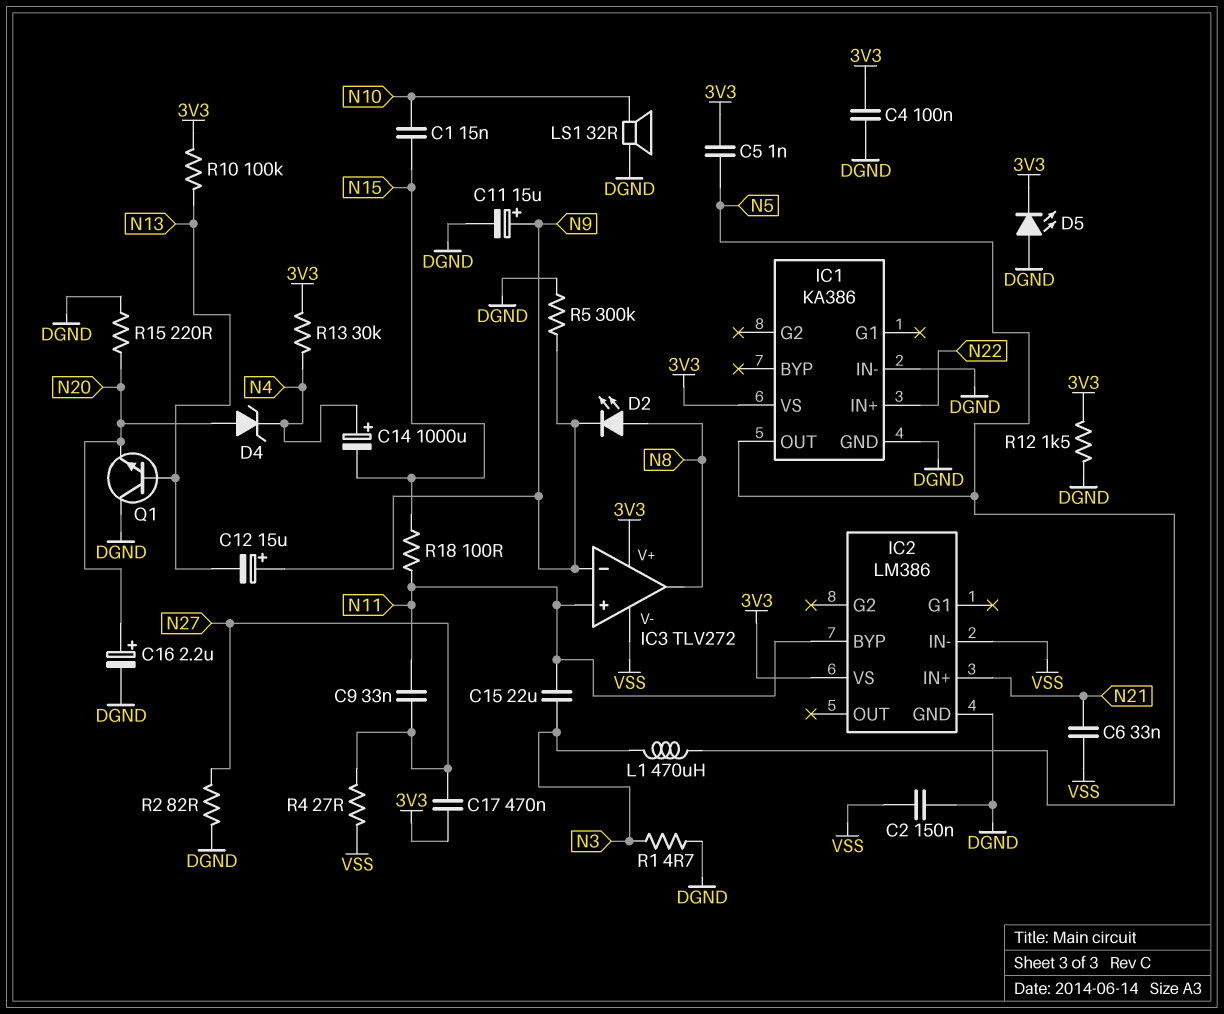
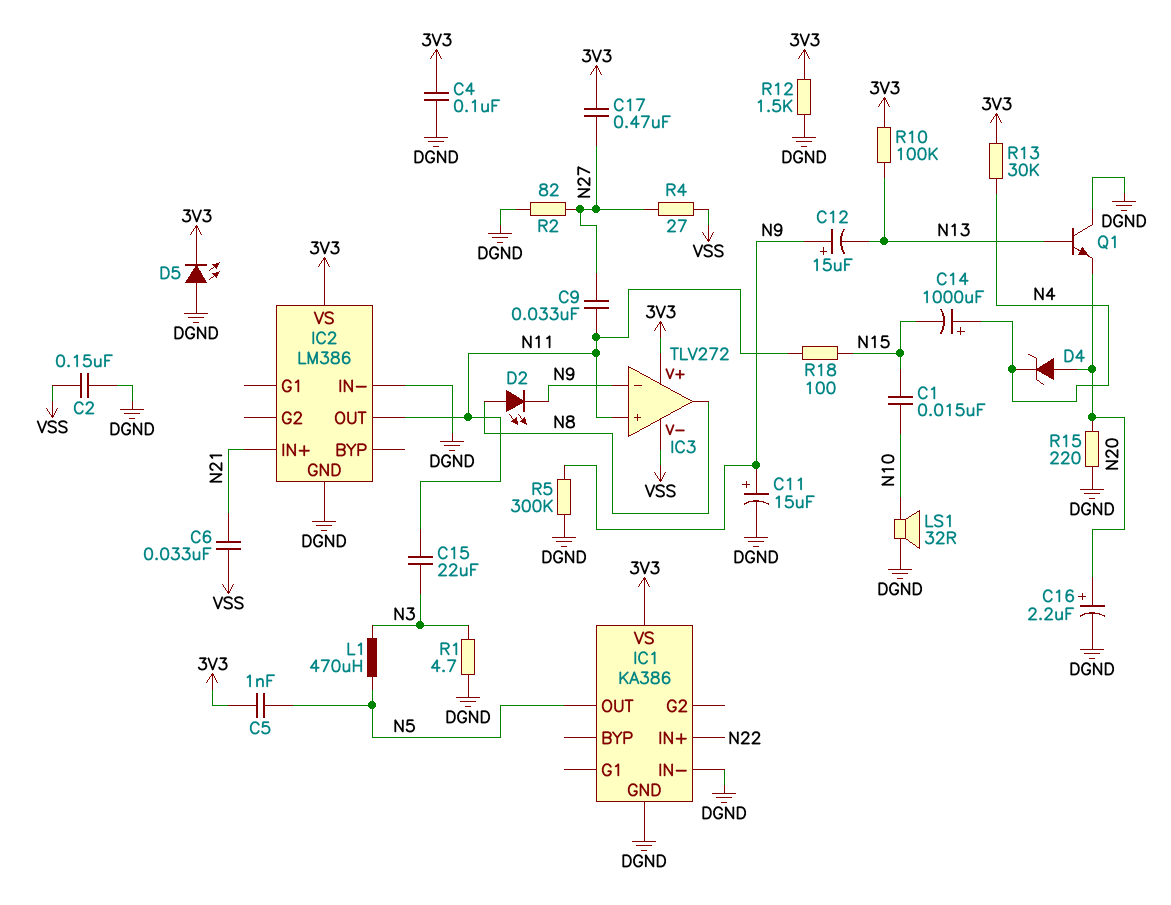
IC2 pin BYP: N11 -> none
IC2 pin IN-: VSS -> DGND
IC2 pin OUT: none -> N11

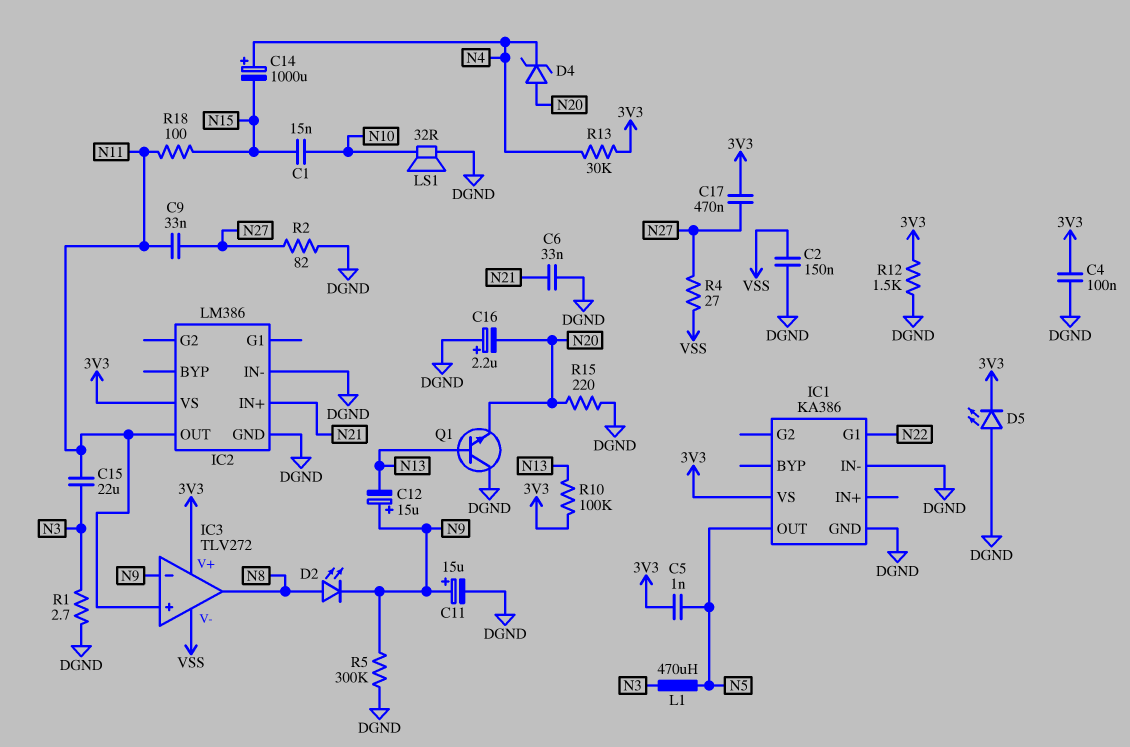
C6: 33nF (N21, VSS) -> 33nF (DGND, N21)
C16: 2.2uF (plus N20, minus DGND) -> 2.2uF (plus DGND, minus N20)
IC1 pin G1: none -> N22
IC1 pin IN+: N22 -> none
R1: 4.7 (DGND, N3) -> 2.7 (DGND, N3)

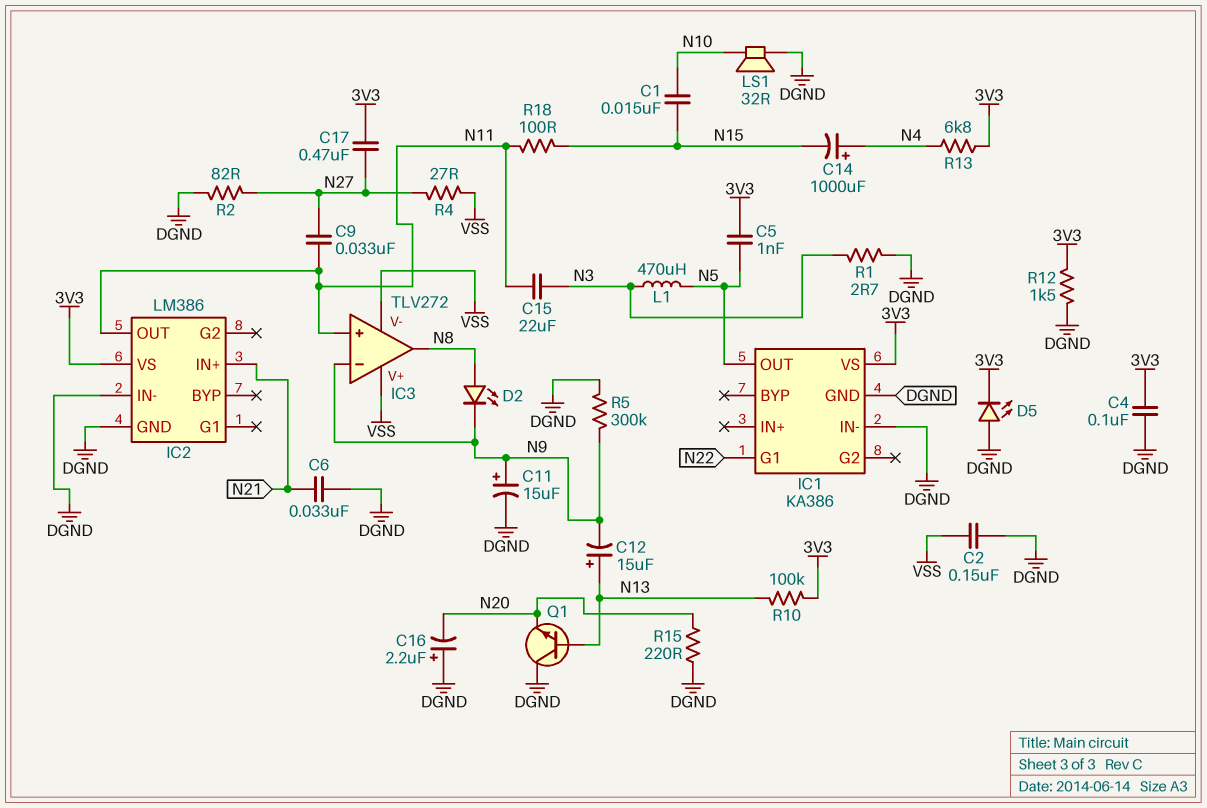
C12: 15uF (plus N9, minus N13) -> 15uF (plus N13, minus N9)
D4: zener (A N20, K N4) -> none
IC3 pin V+: 3V3 -> VSS
R13: 30k (3V3, N4) -> 6.8k (3V3, N4)

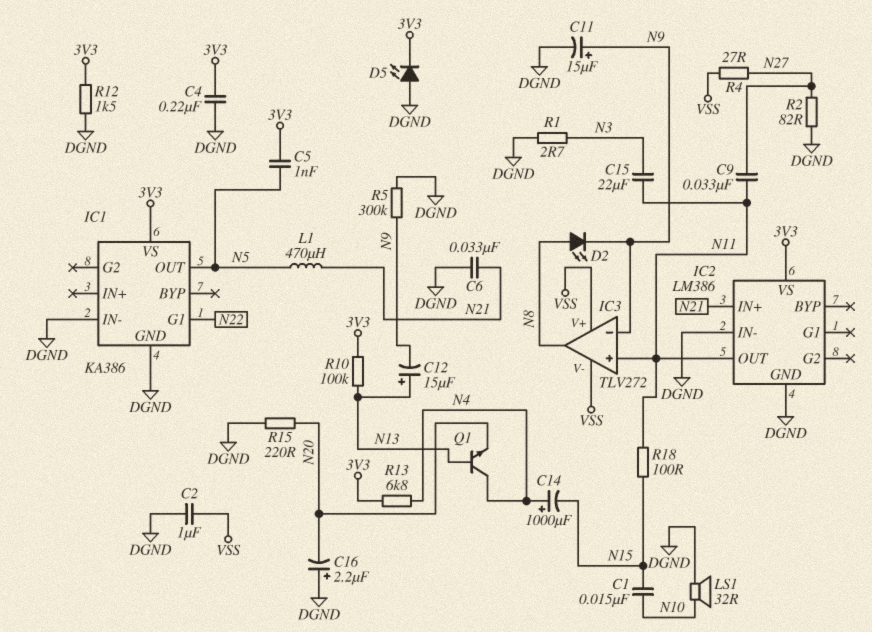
C2: 150nF (DGND, VSS) -> 1uF (DGND, VSS)
C4: 100nF (3V3, DGND) -> 220nF (3V3, DGND)
C17: 470nF (3V3, N27) -> none
L1: 470uH (N3, N5) -> 470uH (N5, N21)
Q1: NPN (B N13, C DGND, E N20) -> NPN (B N13, C N4, E N20)

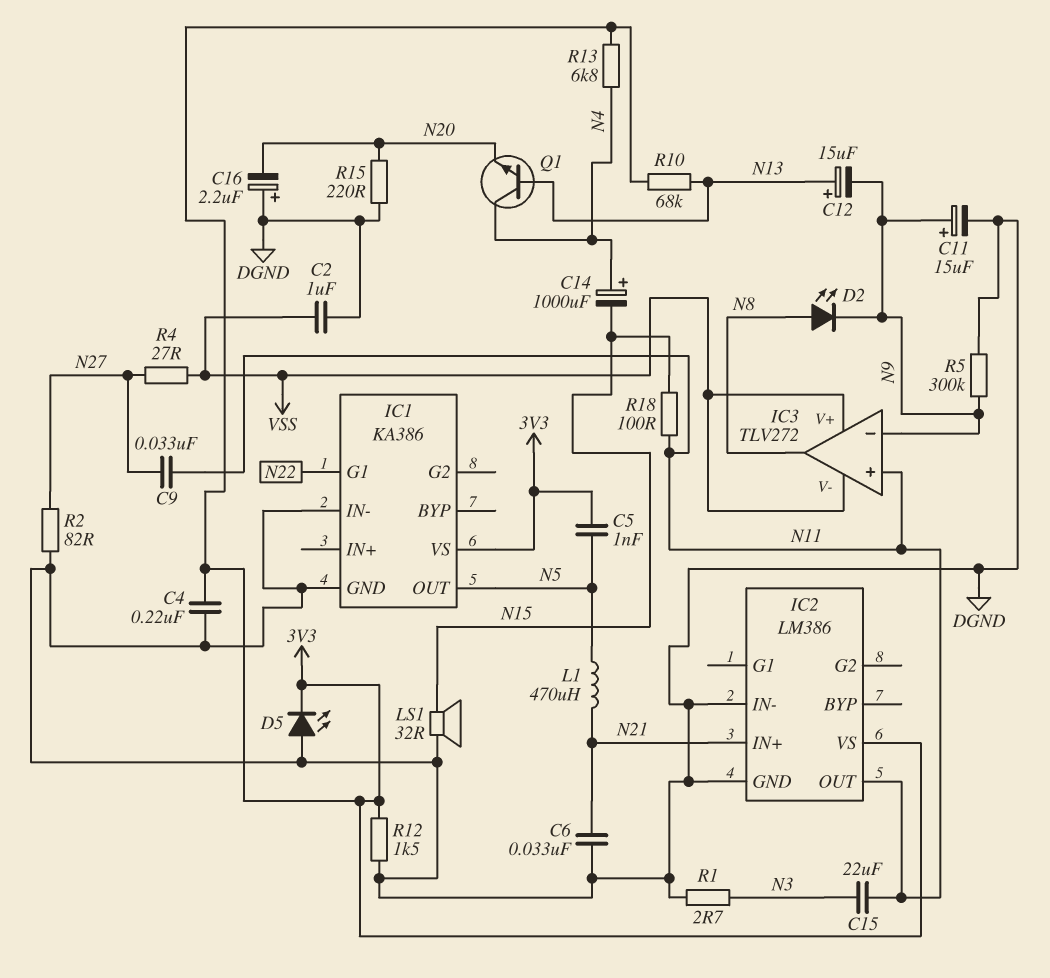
C1: 15nF (N10, N15) -> none
LS1: speaker 32R (DGND, N10) -> speaker 32R (DGND, N15)
R10: 100k (3V3, N13) -> 68k (3V3, N13)

